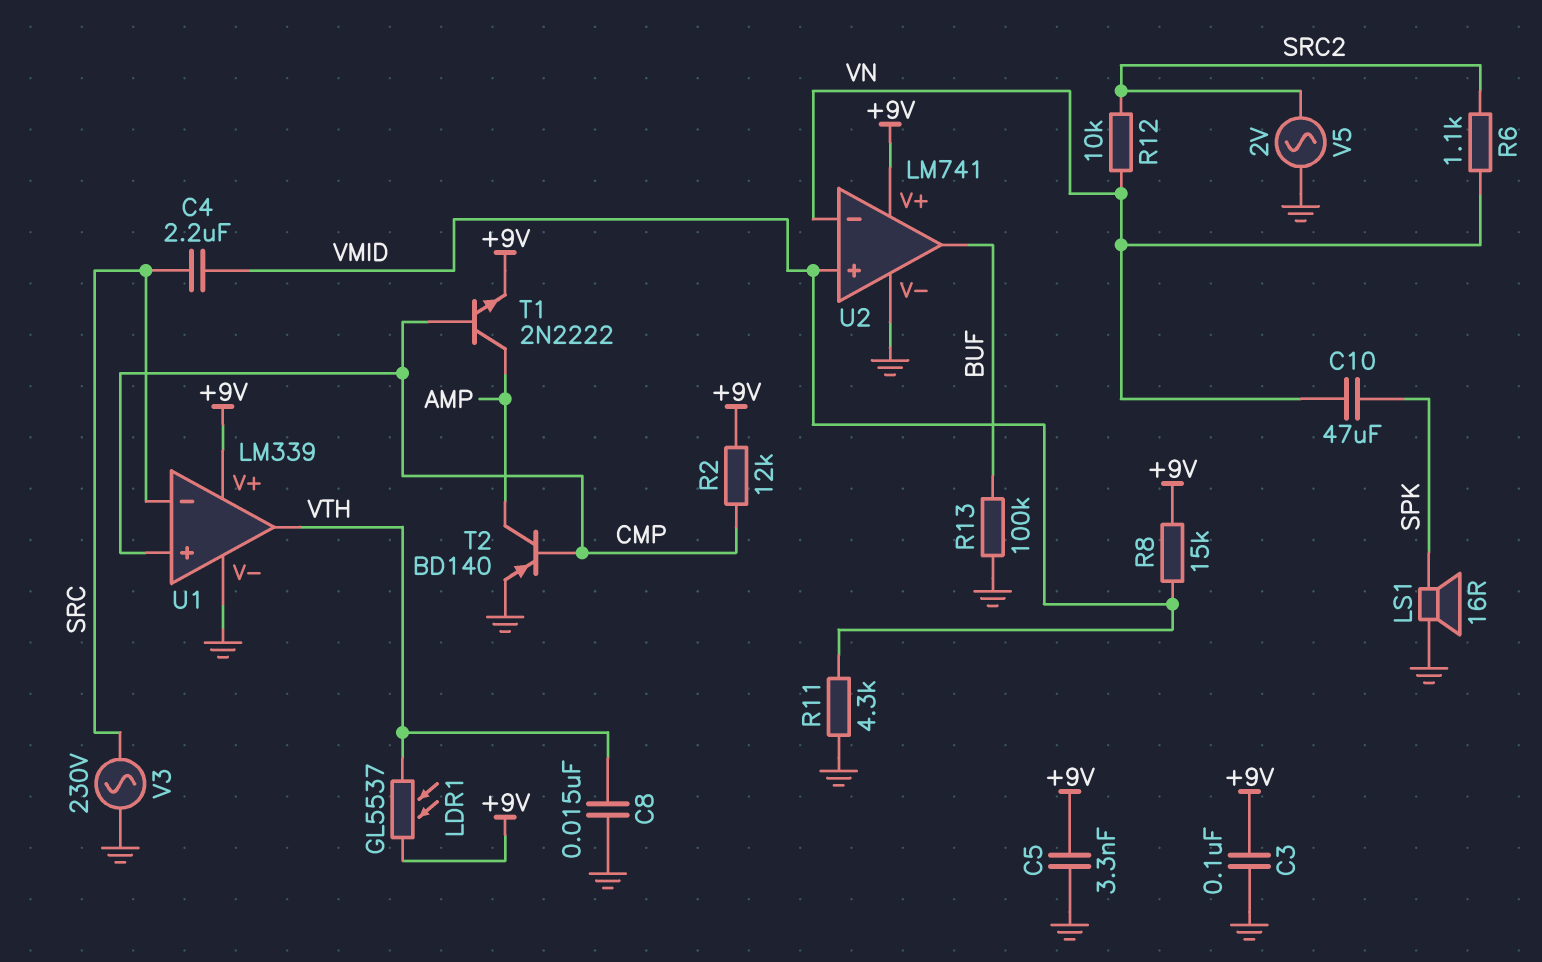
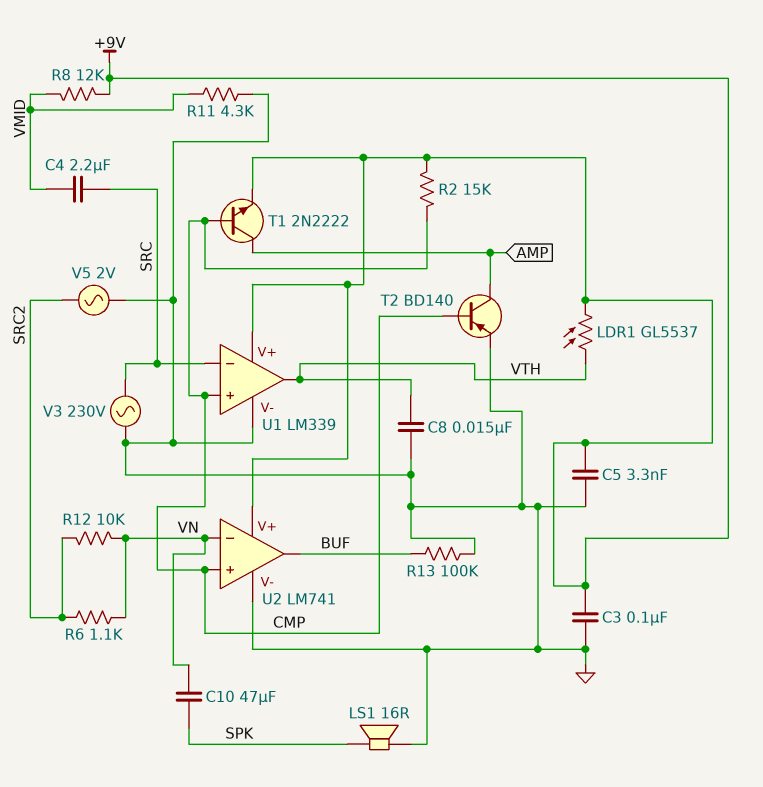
R2: 12k (+9V, CMP) -> 15k (+9V, CMP)
R8: 15k (+9V, VMID) -> 12k (+9V, VMID)
U2 pin in+: VMID -> CMP

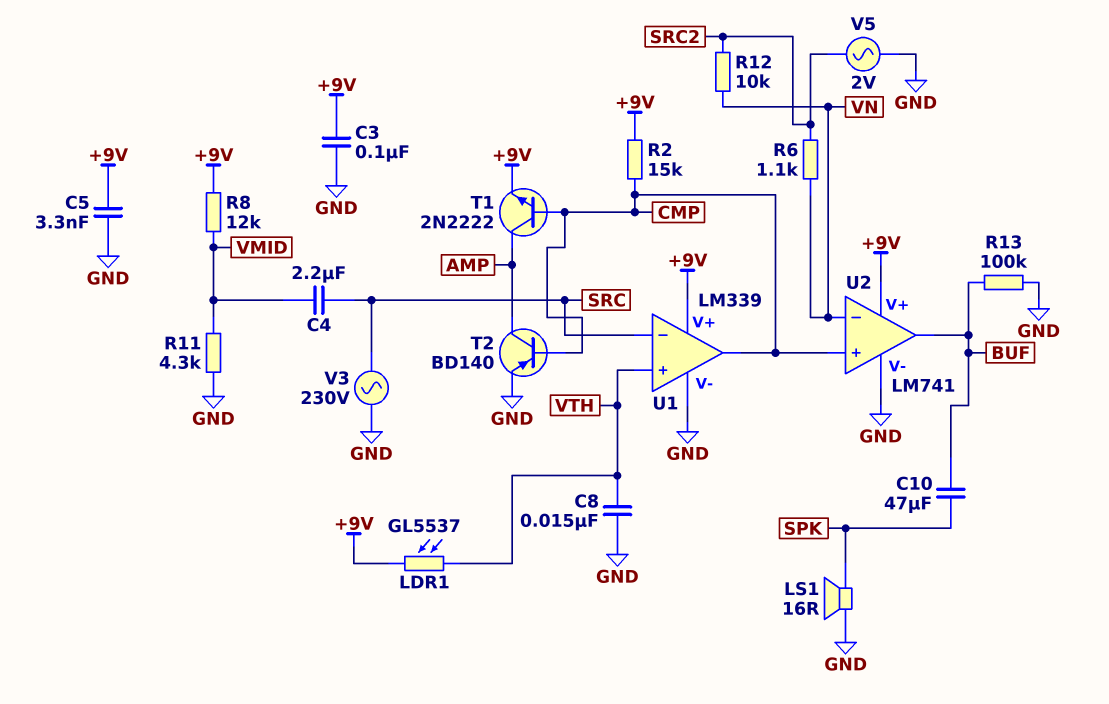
C10: 47uF (SPK, VN) -> 47uF (BUF, SPK)
U1 pin in+: CMP -> VTH
U1 pin out: VTH -> CMP

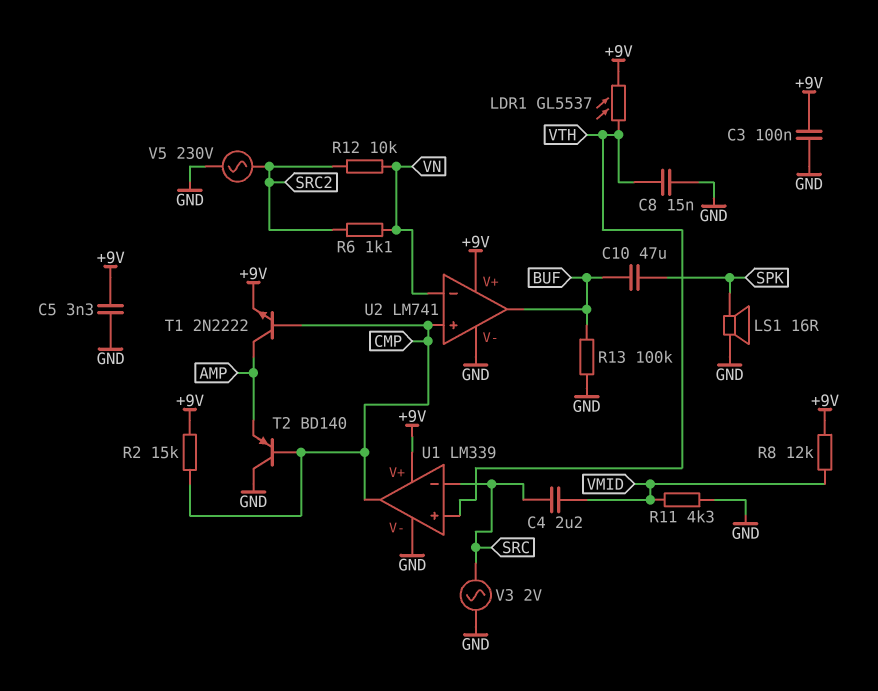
T2: PNP BD140 (B CMP, C AMP, E GND) -> PNP BD140 (B CMP, C GND, E AMP)
V3: AC 230V (GND, SRC) -> AC 2V (GND, SRC)
V5: AC 2V (GND, SRC2) -> AC 230V (GND, SRC2)

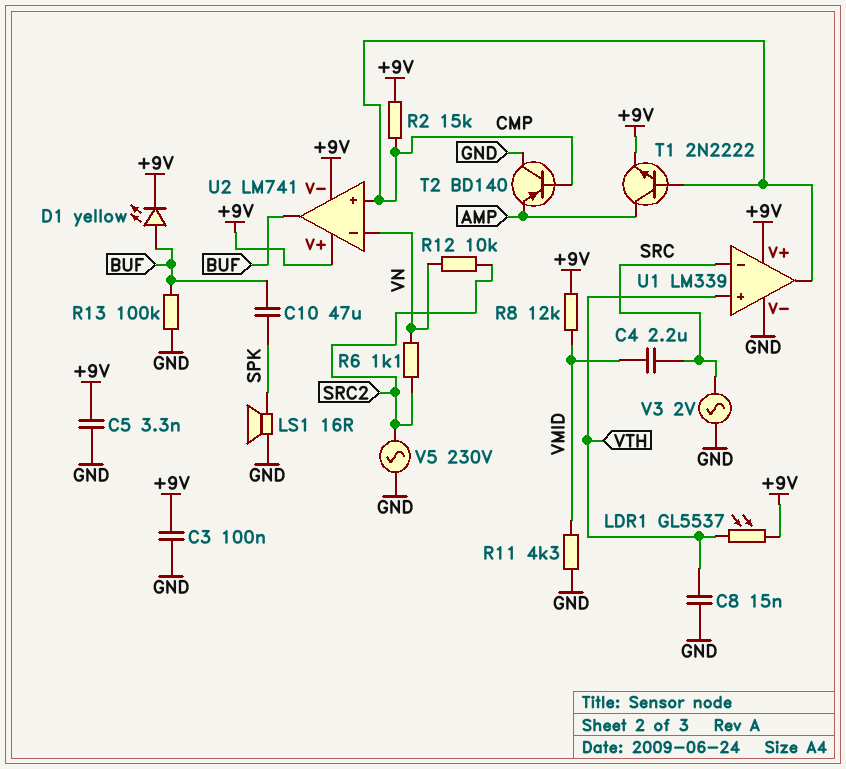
D1: none -> LED yellow (A BUF, K +9V)
U2 pin V-: GND -> +9V

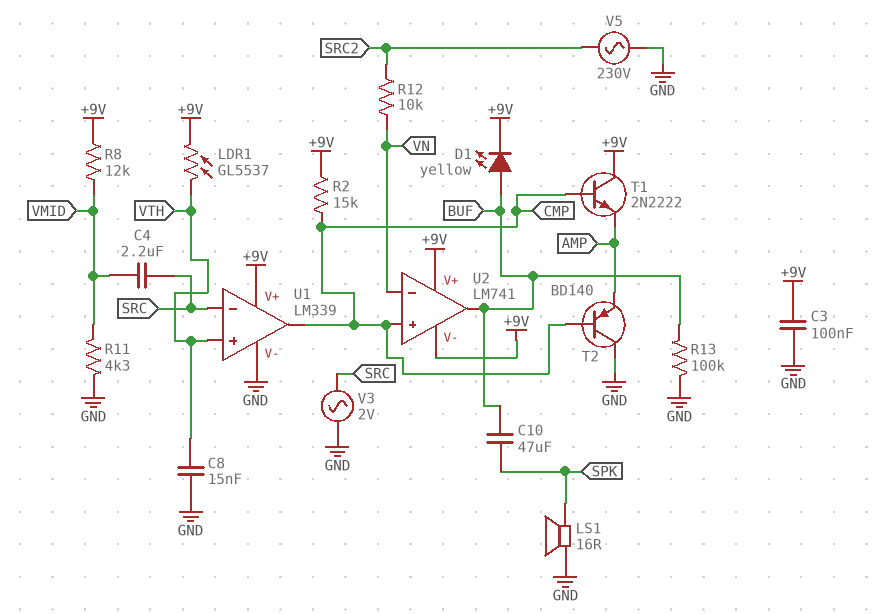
C5: 3.3nF (+9V, GND) -> none
R6: 1.1k (SRC2, VN) -> none
T1: NPN 2N2222 (B CMP, C AMP, E +9V) -> NPN 2N2222 (B CMP, C +9V, E AMP)

